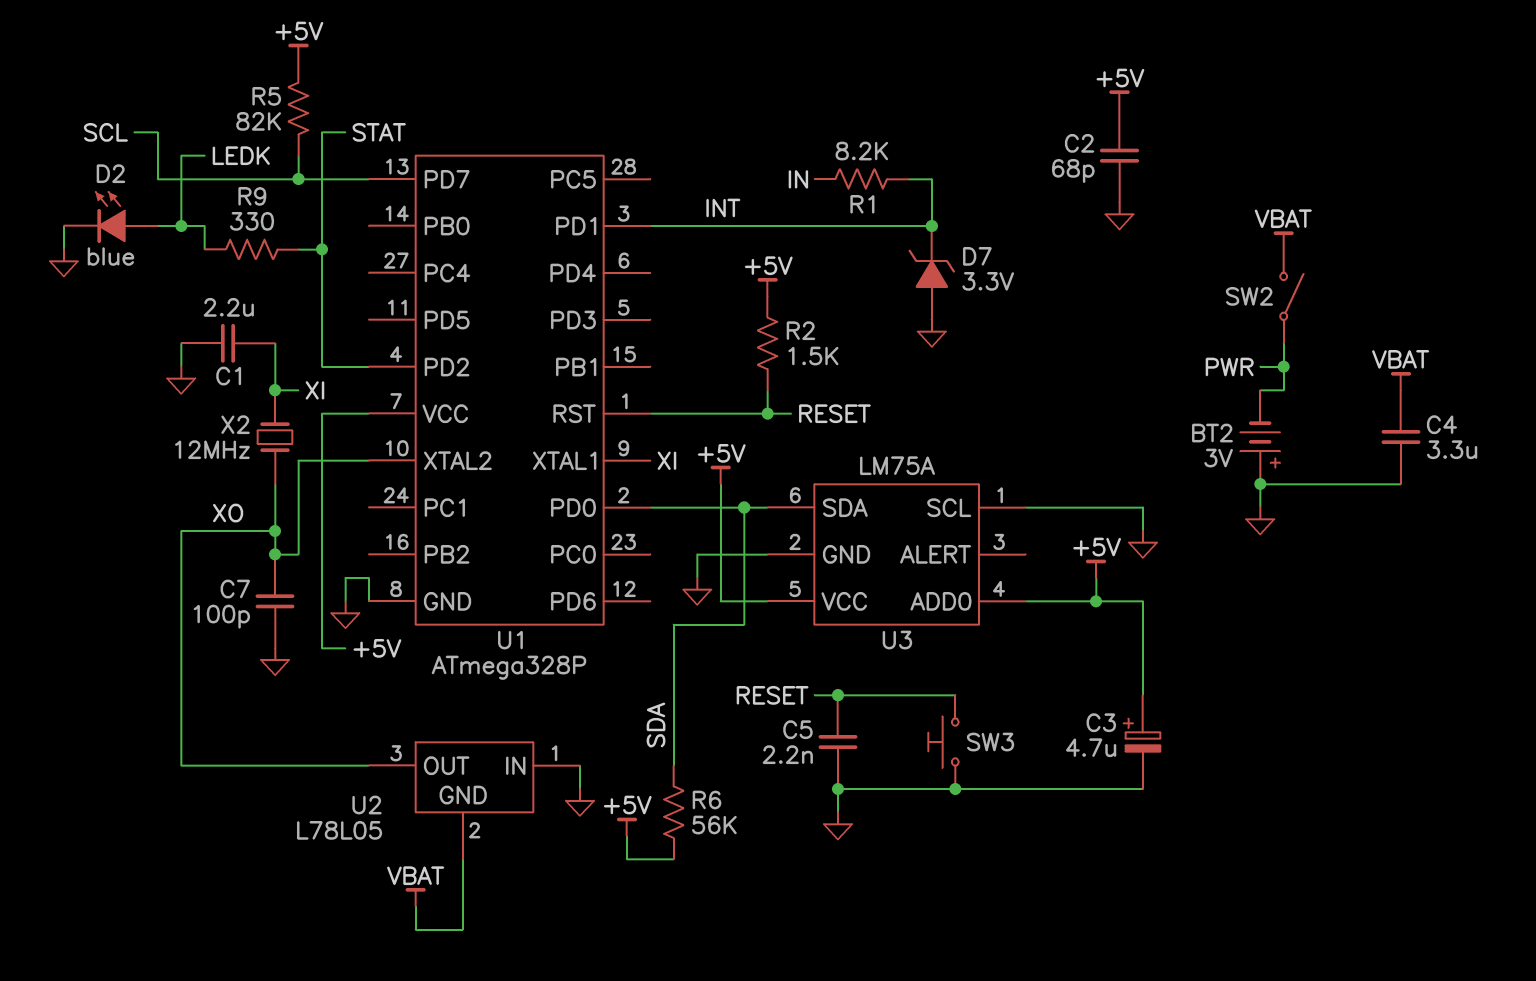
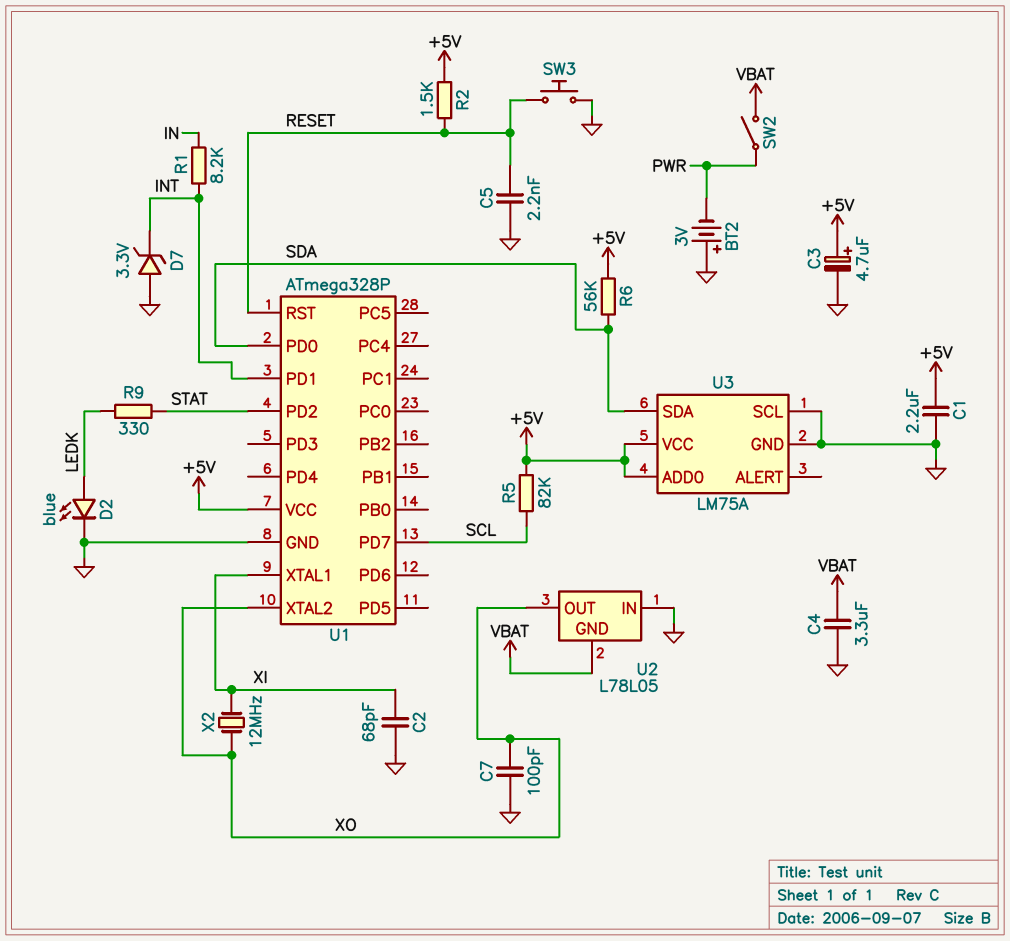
C1: 2.2uF (GND, XI) -> 2.2uF (+5V, GND)
C2: 68pF (+5V, GND) -> 68pF (GND, XI)

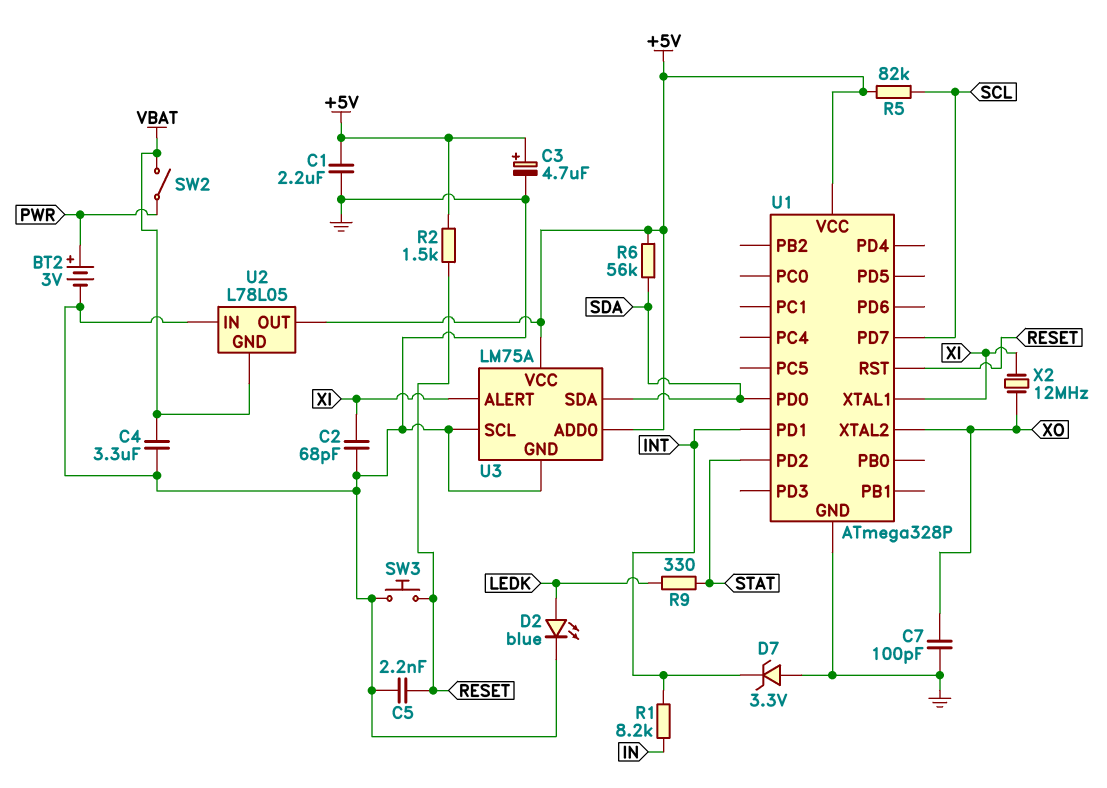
BT2: 3V (plus GND, minus PWR) -> 3V (plus PWR, minus GND)
U2 pin OUT: XO -> +5V
U3 pin ALERT: none -> XI

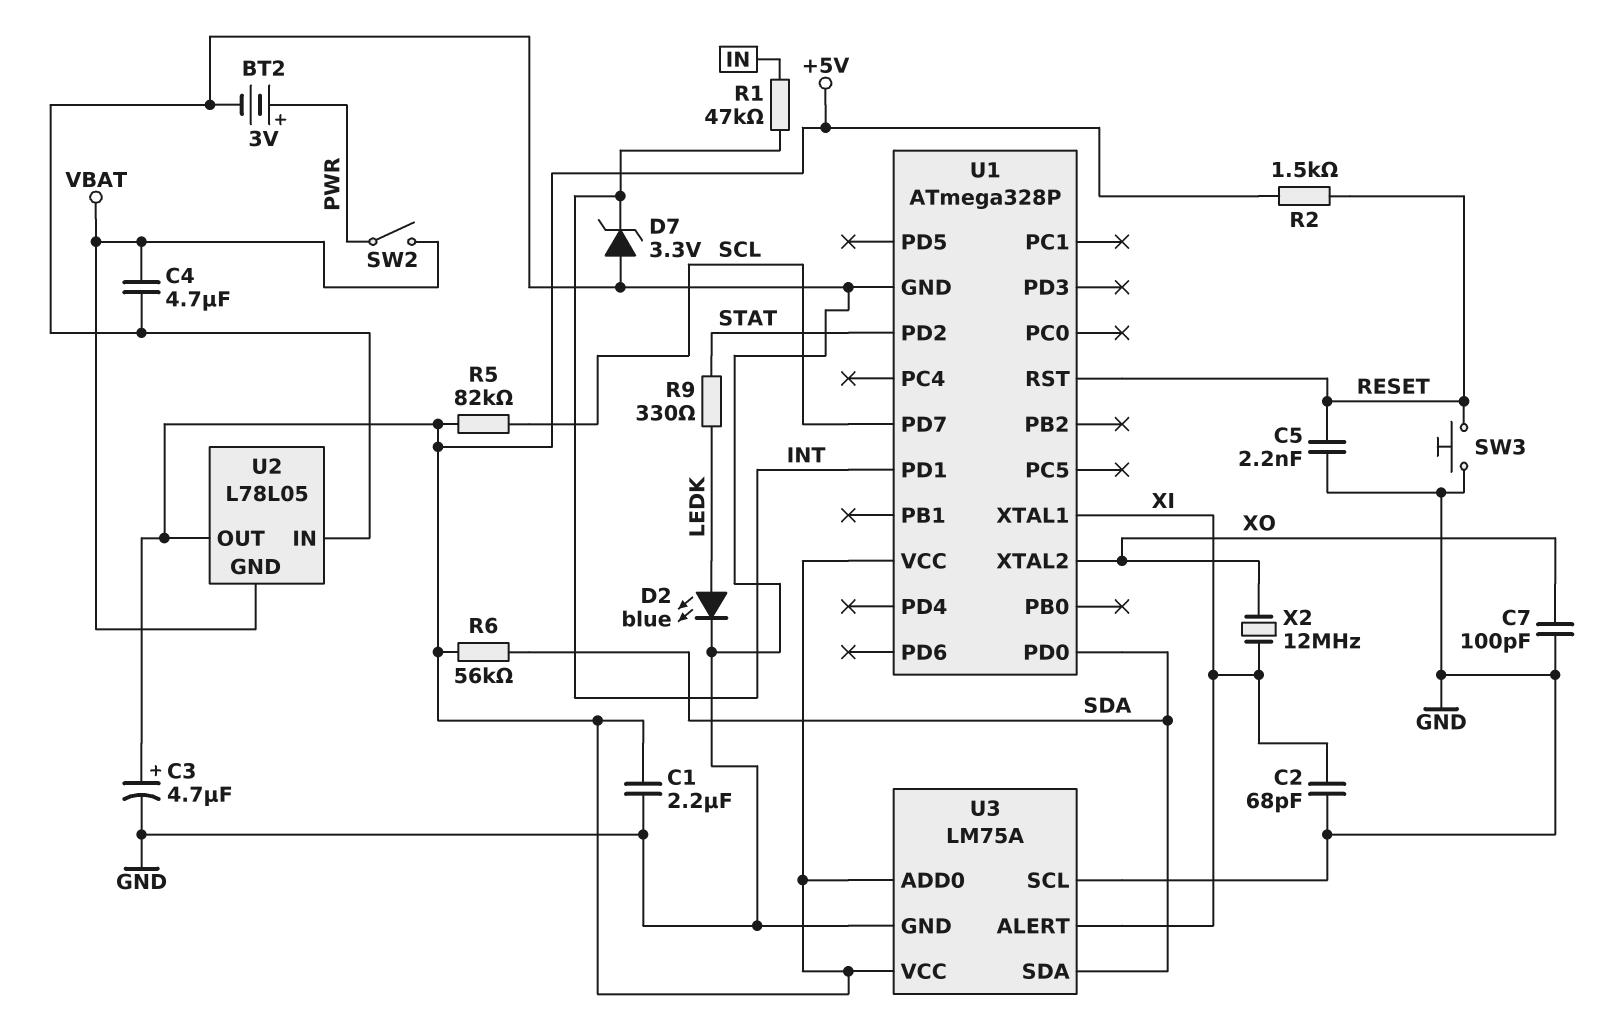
C4: 3.3uF (GND, VBAT) -> 4.7uF (GND, VBAT)
R1: 8.2k (IN, INT) -> 47k (IN, INT)

